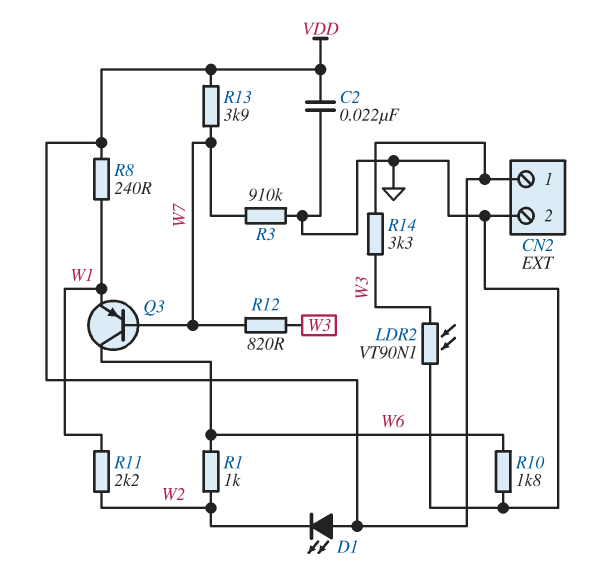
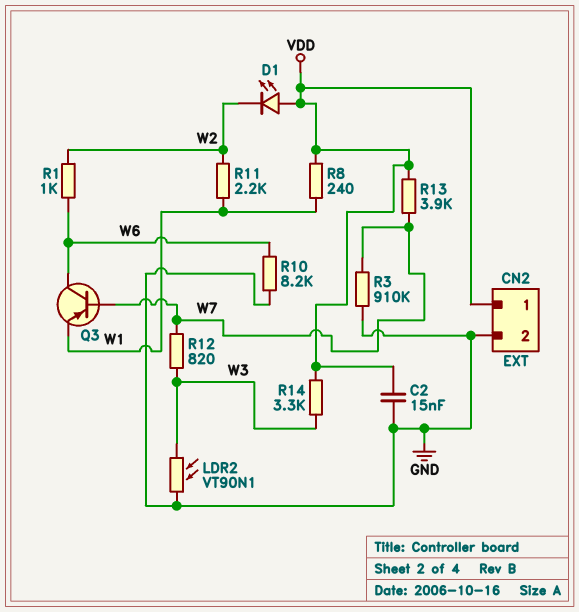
C2: 22nF (GND, VDD) -> 15nF (GND, VDD)
R10: 1.8k (GND, W6) -> 8.2k (GND, W6)

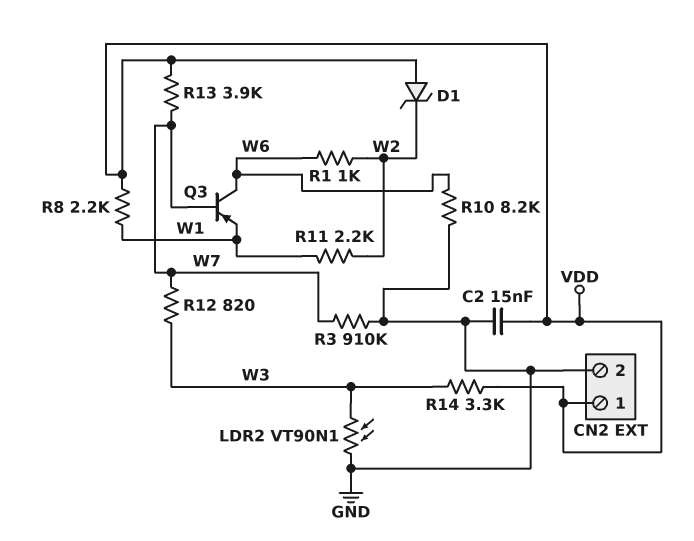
D1: LED (A VDD, K W2) -> zener (A VDD, K W2)
R8: 240 (VDD, W1) -> 2.2k (VDD, W1)

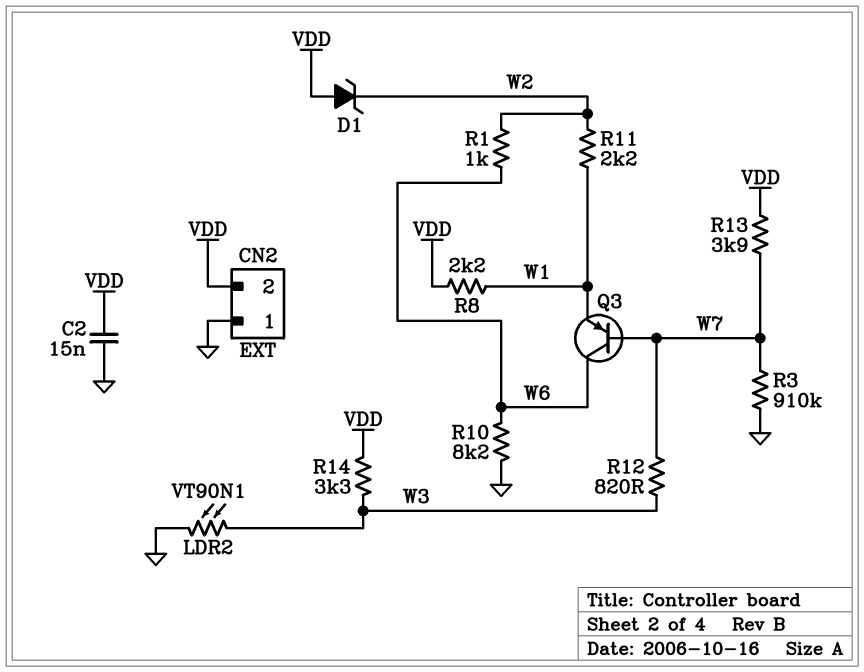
CN2 pin 1: VDD -> GND
CN2 pin 2: GND -> VDD

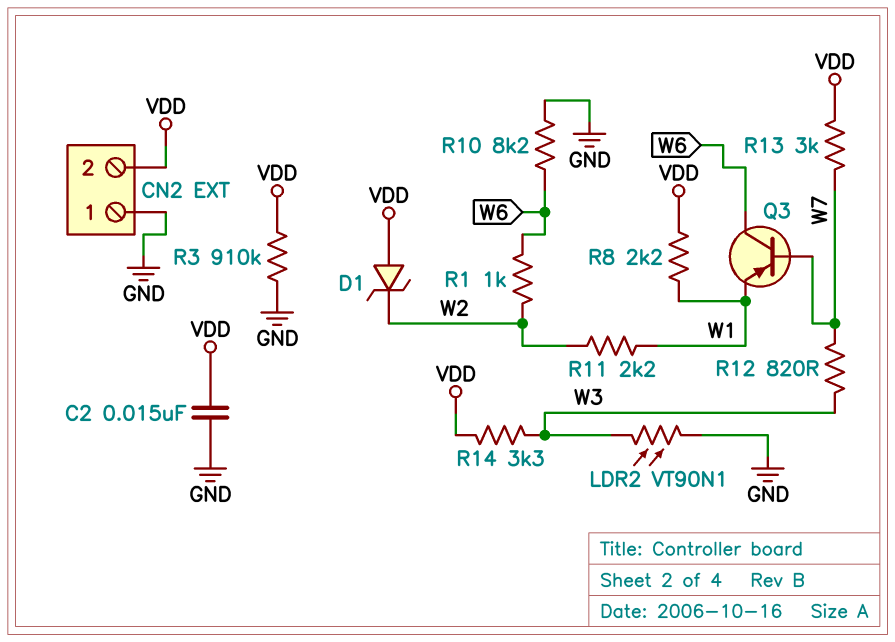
R3: 910k (GND, W7) -> 910k (GND, VDD)
R13: 3.9k (VDD, W7) -> 3k (VDD, W7)

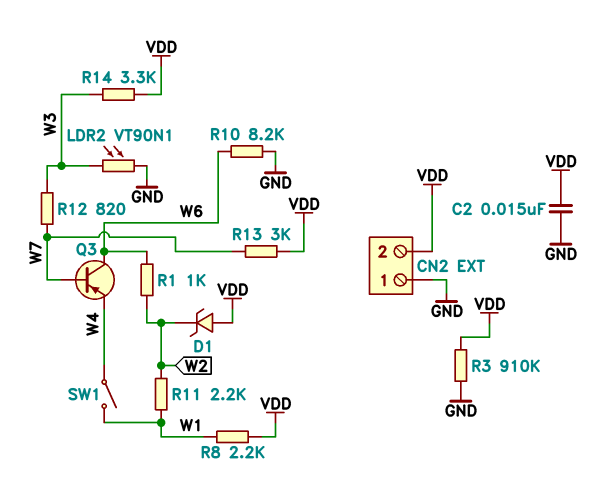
Q3: PNP (B W7, C W6, E W1) -> PNP (B W7, C W6, E W4)
SW1: none -> switch (W1, W4)

